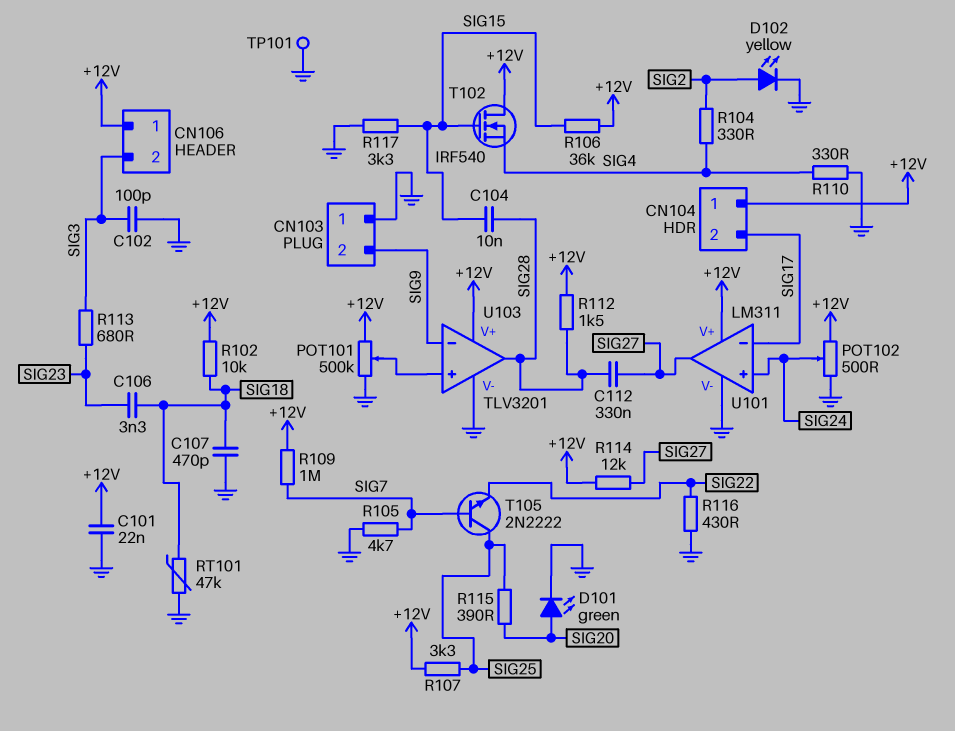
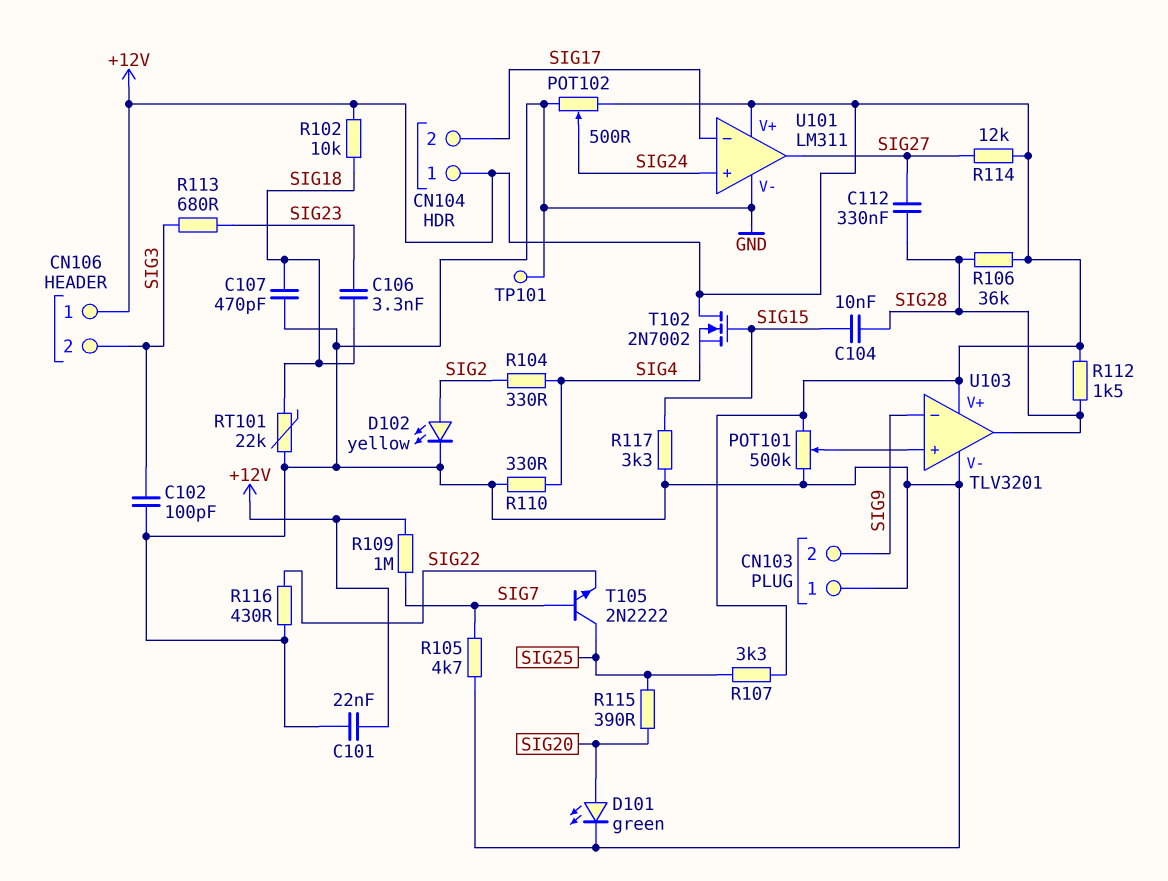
R106: 36k (+12V, SIG15) -> 36k (+12V, SIG28)
RT101: 47k (GND, SIG18) -> 22k (GND, SIG18)
T102: NMOS IRF540 (G SIG15, D +12V, S SIG4) -> NMOS 2N7002 (G SIG15, D +12V, S SIG4)

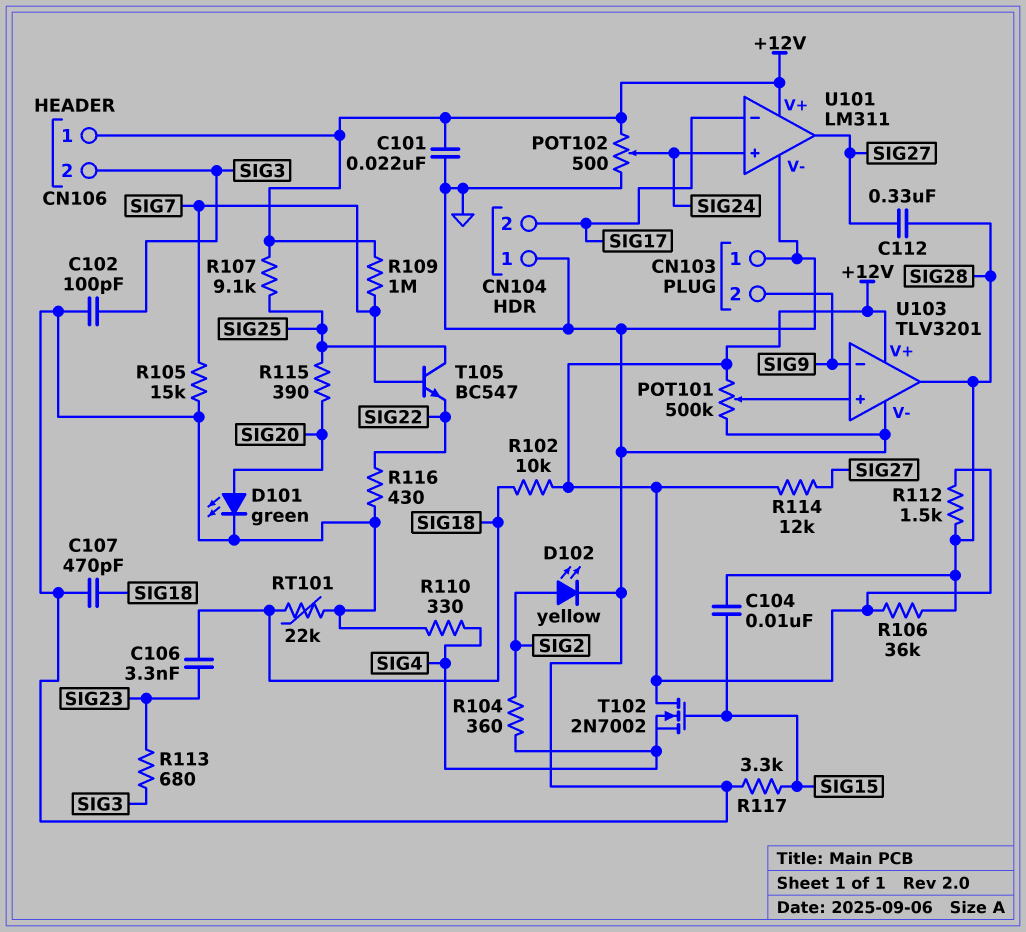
CN104 pin 1: +12V -> GND
R104: 330 (SIG2, SIG4) -> 360 (SIG2, SIG4)
R105: 4.7k (GND, SIG7) -> 15k (GND, SIG7)
R107: 3.3k (+12V, SIG25) -> 9.1k (+12V, SIG25)
T105: NPN 2N2222 (B SIG7, C SIG25, E SIG22) -> NPN BC547 (B SIG7, C SIG25, E SIG22)
TP101: test point (GND) -> none

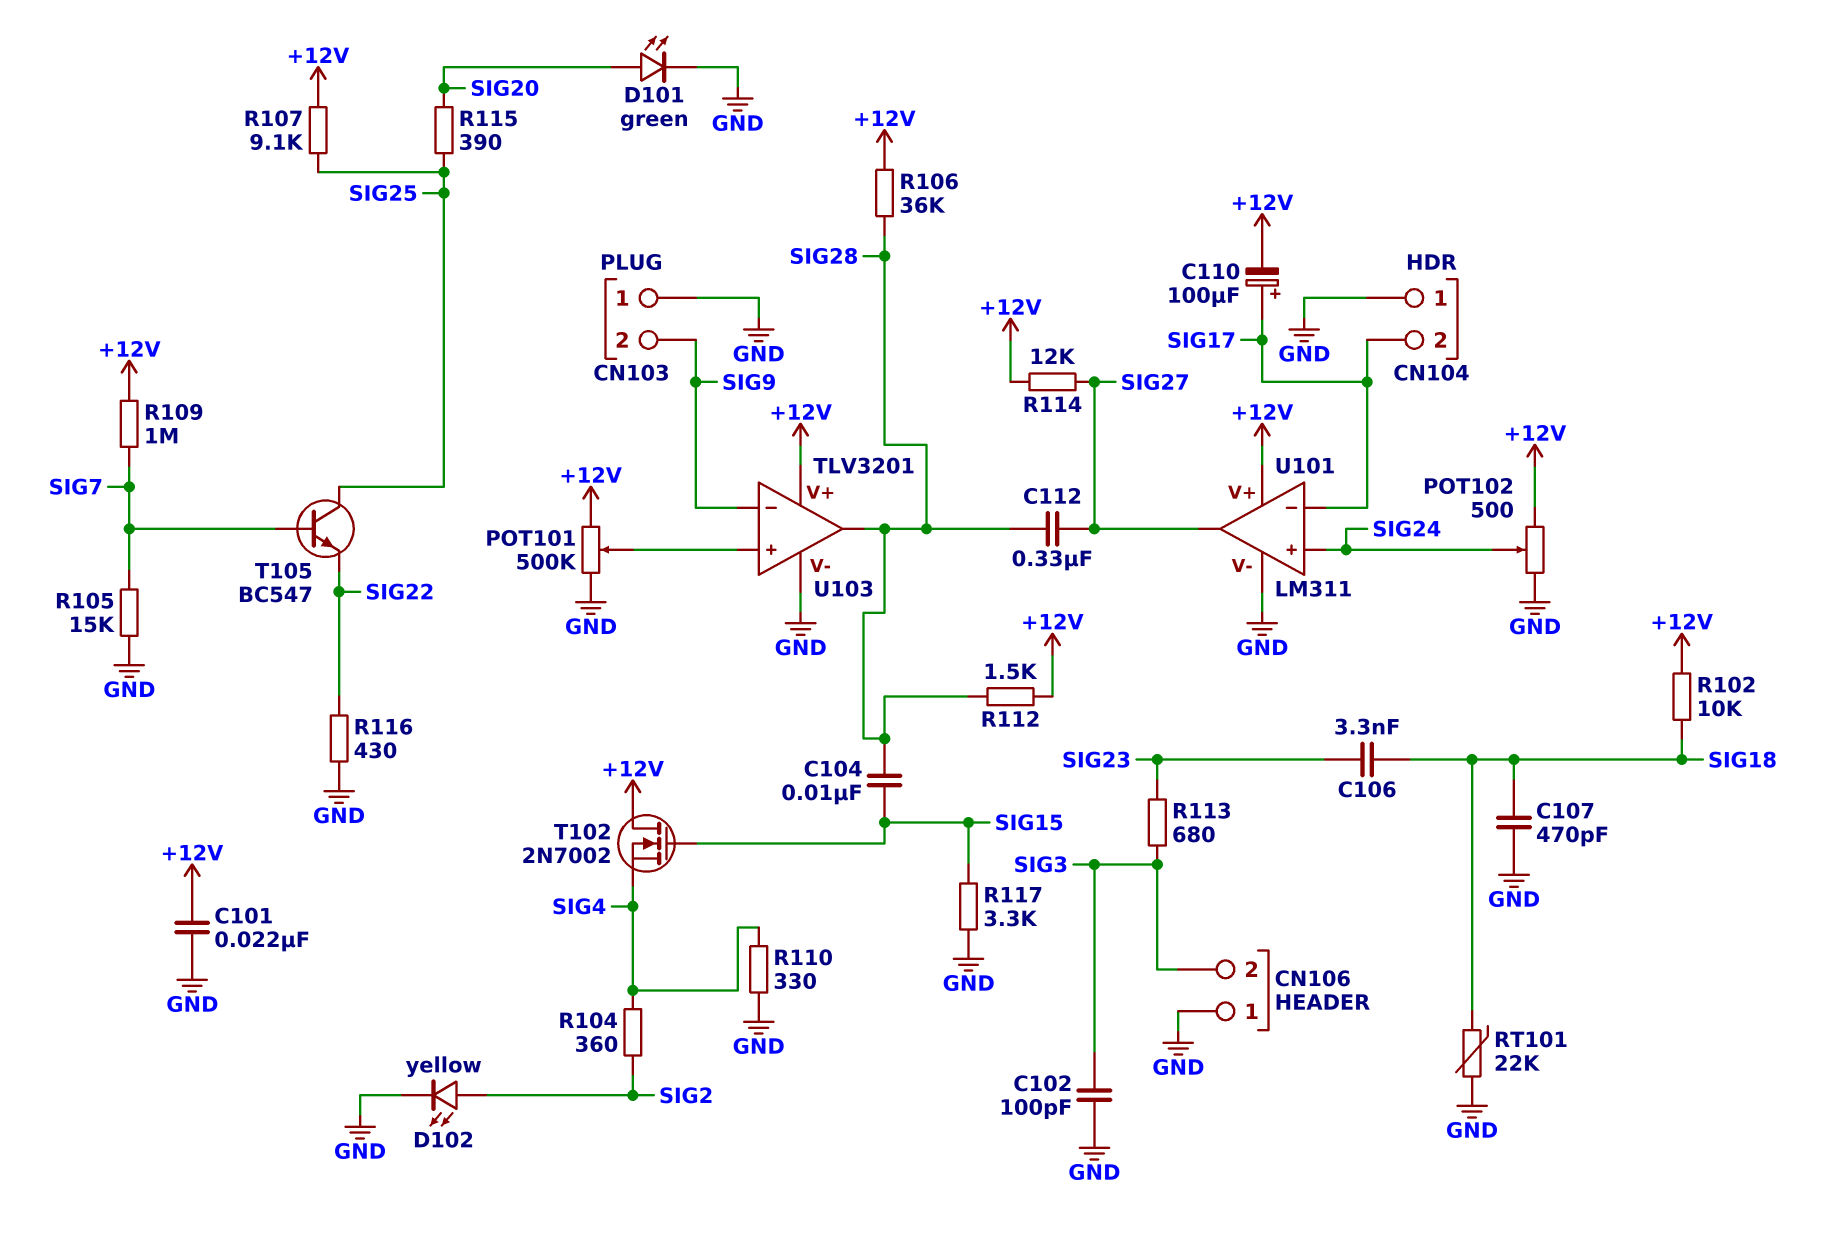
C110: none -> 100uF (plus SIG17, minus +12V)
CN106 pin 1: +12V -> GND

